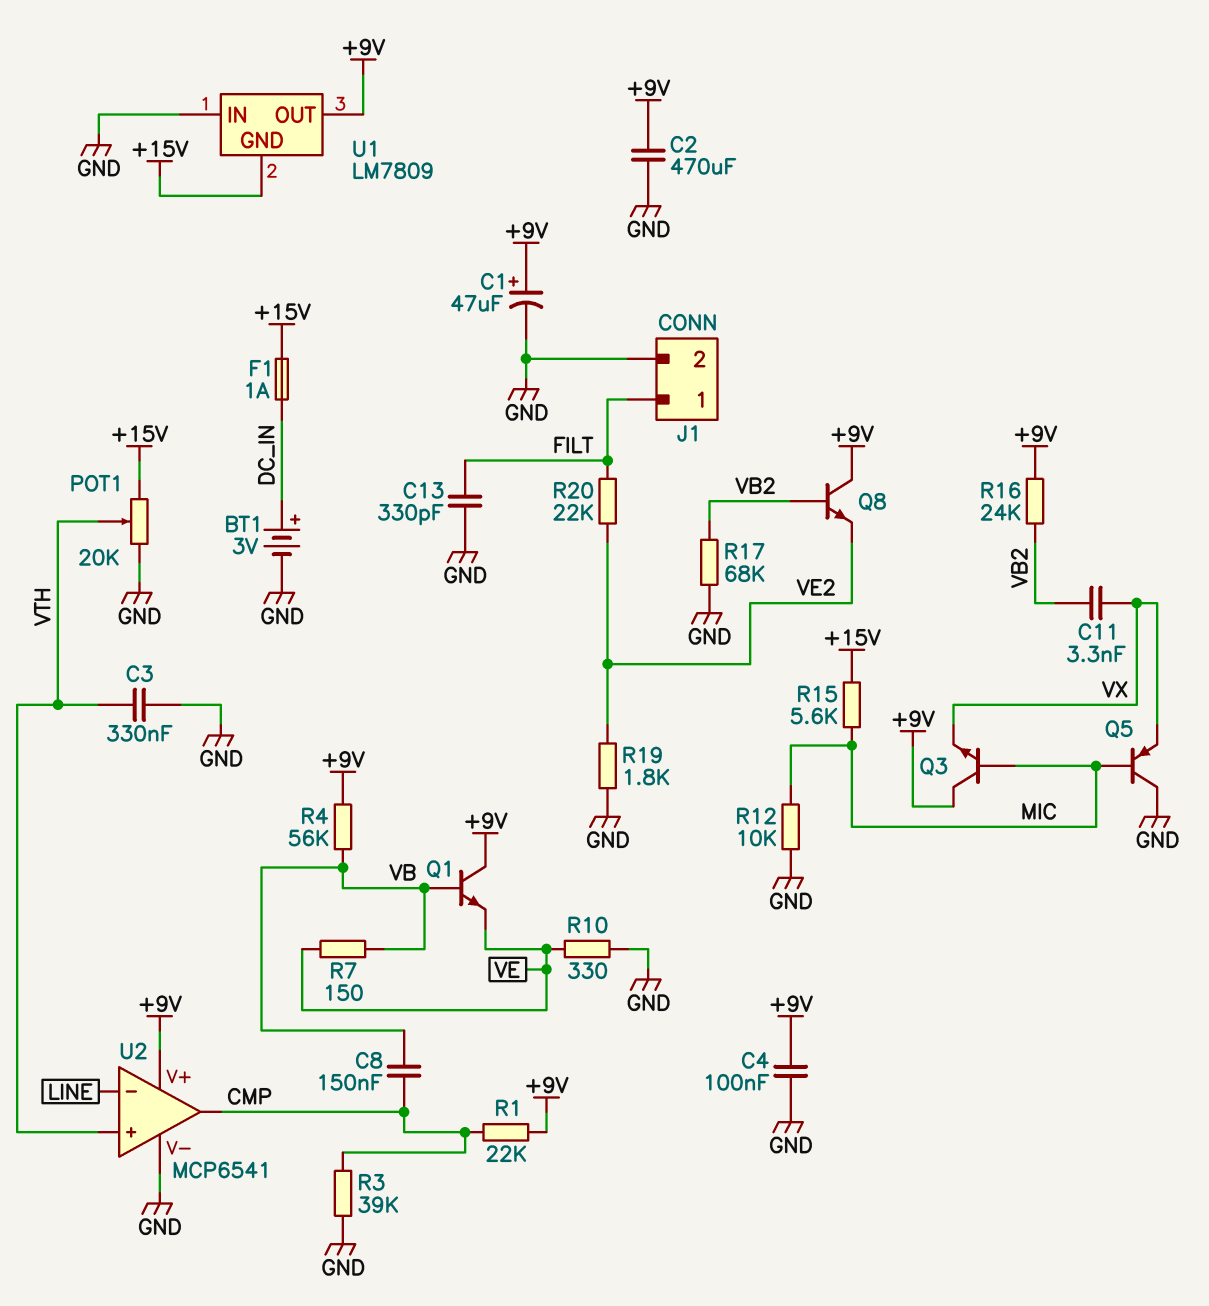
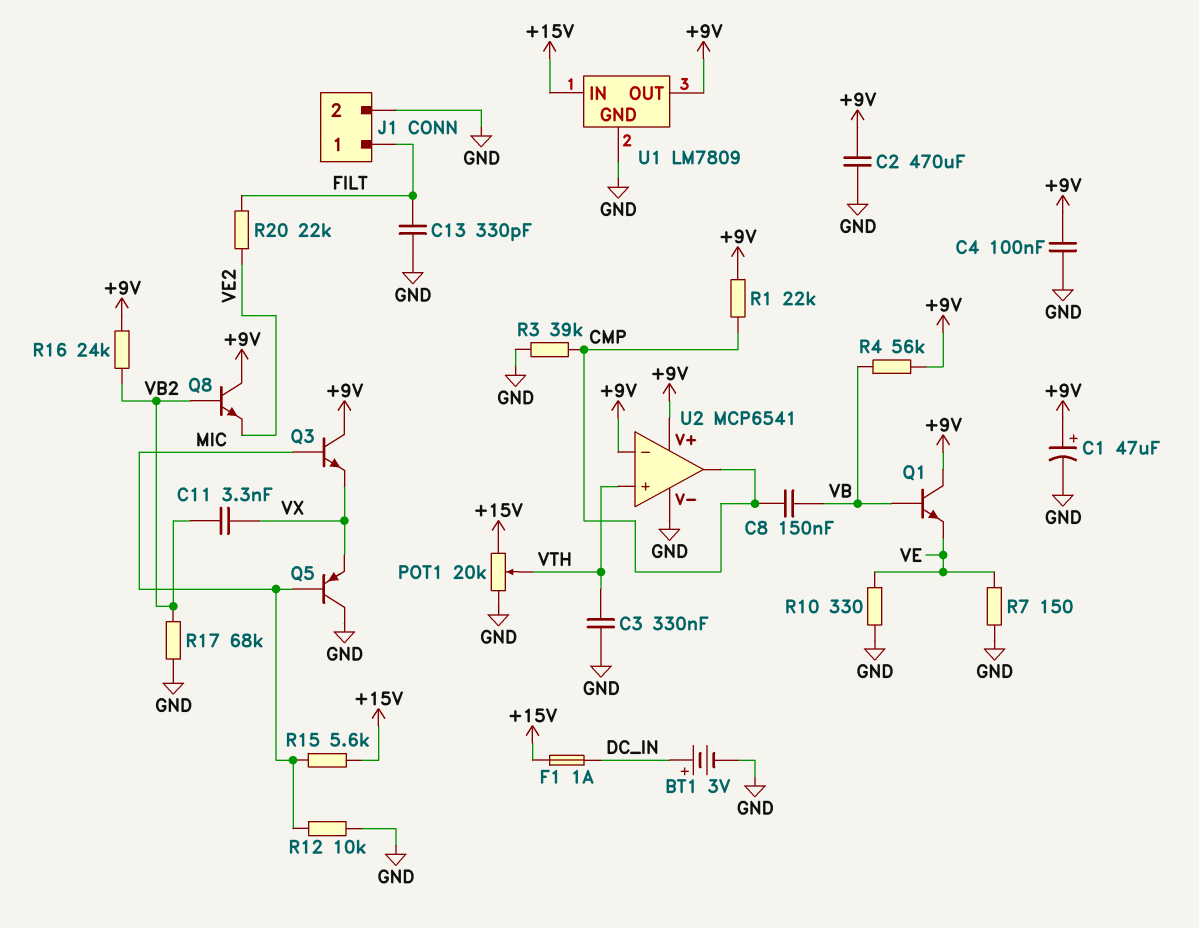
R7: 150 (VB, VE) -> 150 (GND, VE)
R19: 1.8k (GND, VE2) -> none
U1 pin GND: +15V -> GND
U1 pin IN: GND -> +15V
U2 pin in-: LINE -> +9V

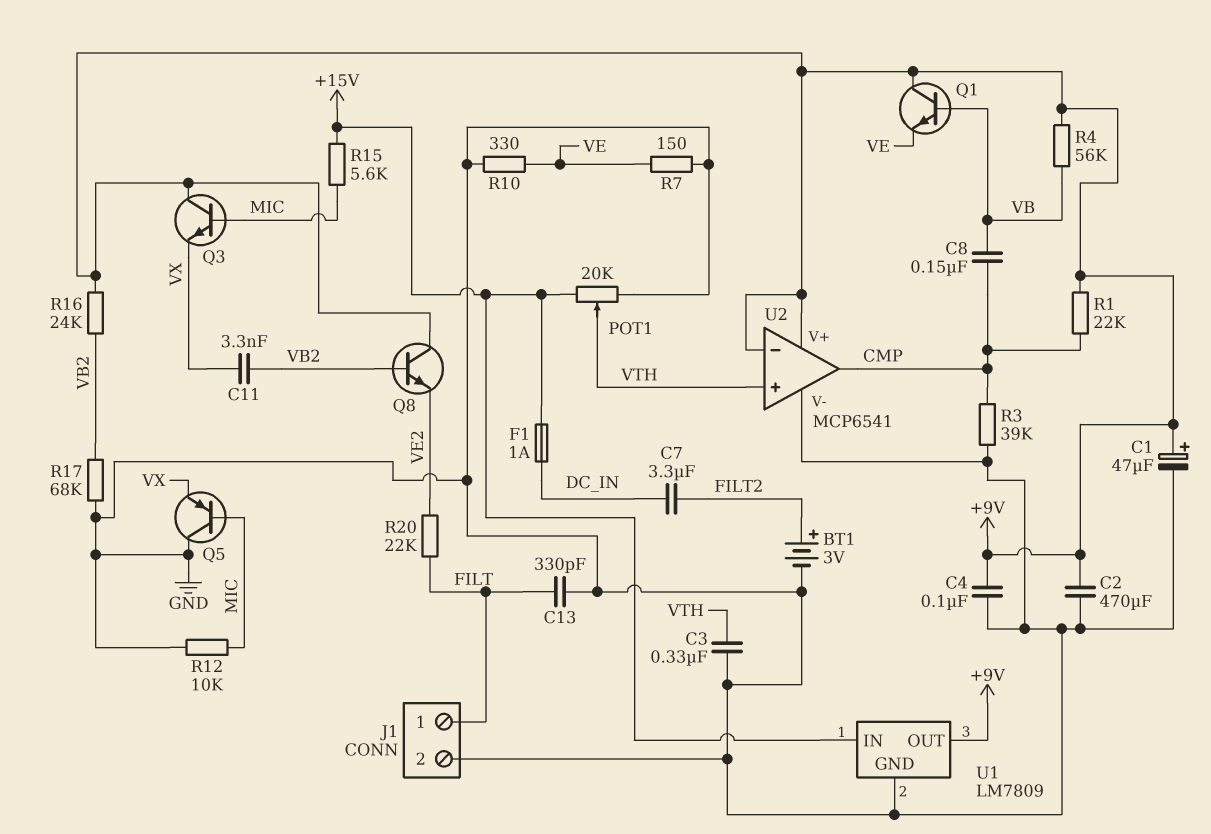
BT1: 3V (plus DC_IN, minus GND) -> 3V (plus FILT2, minus GND)
C7: none -> 3.3uF (DC_IN, FILT2)

